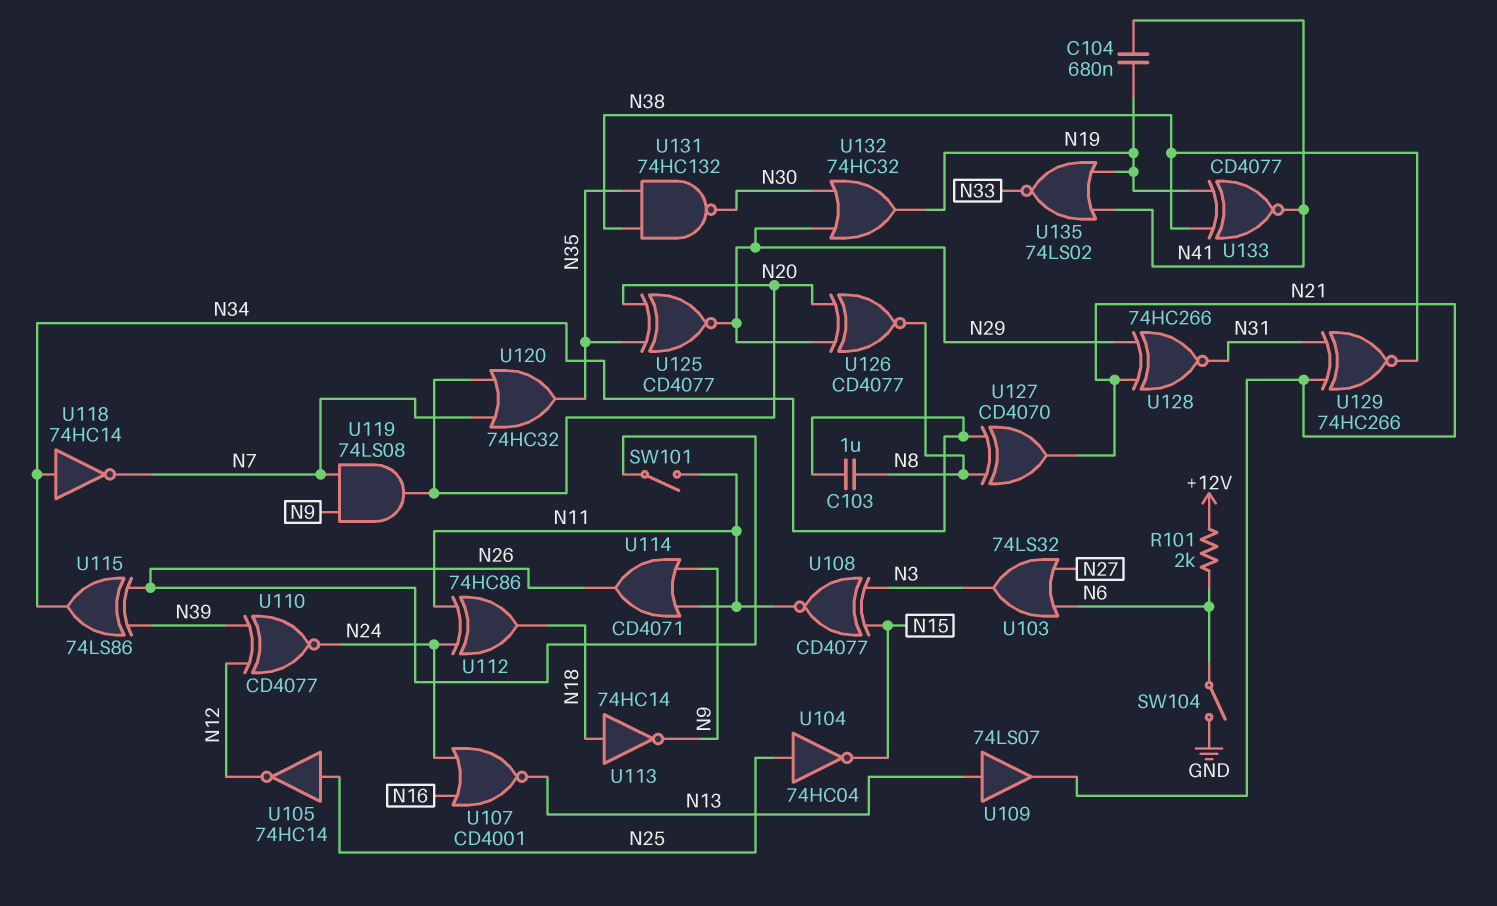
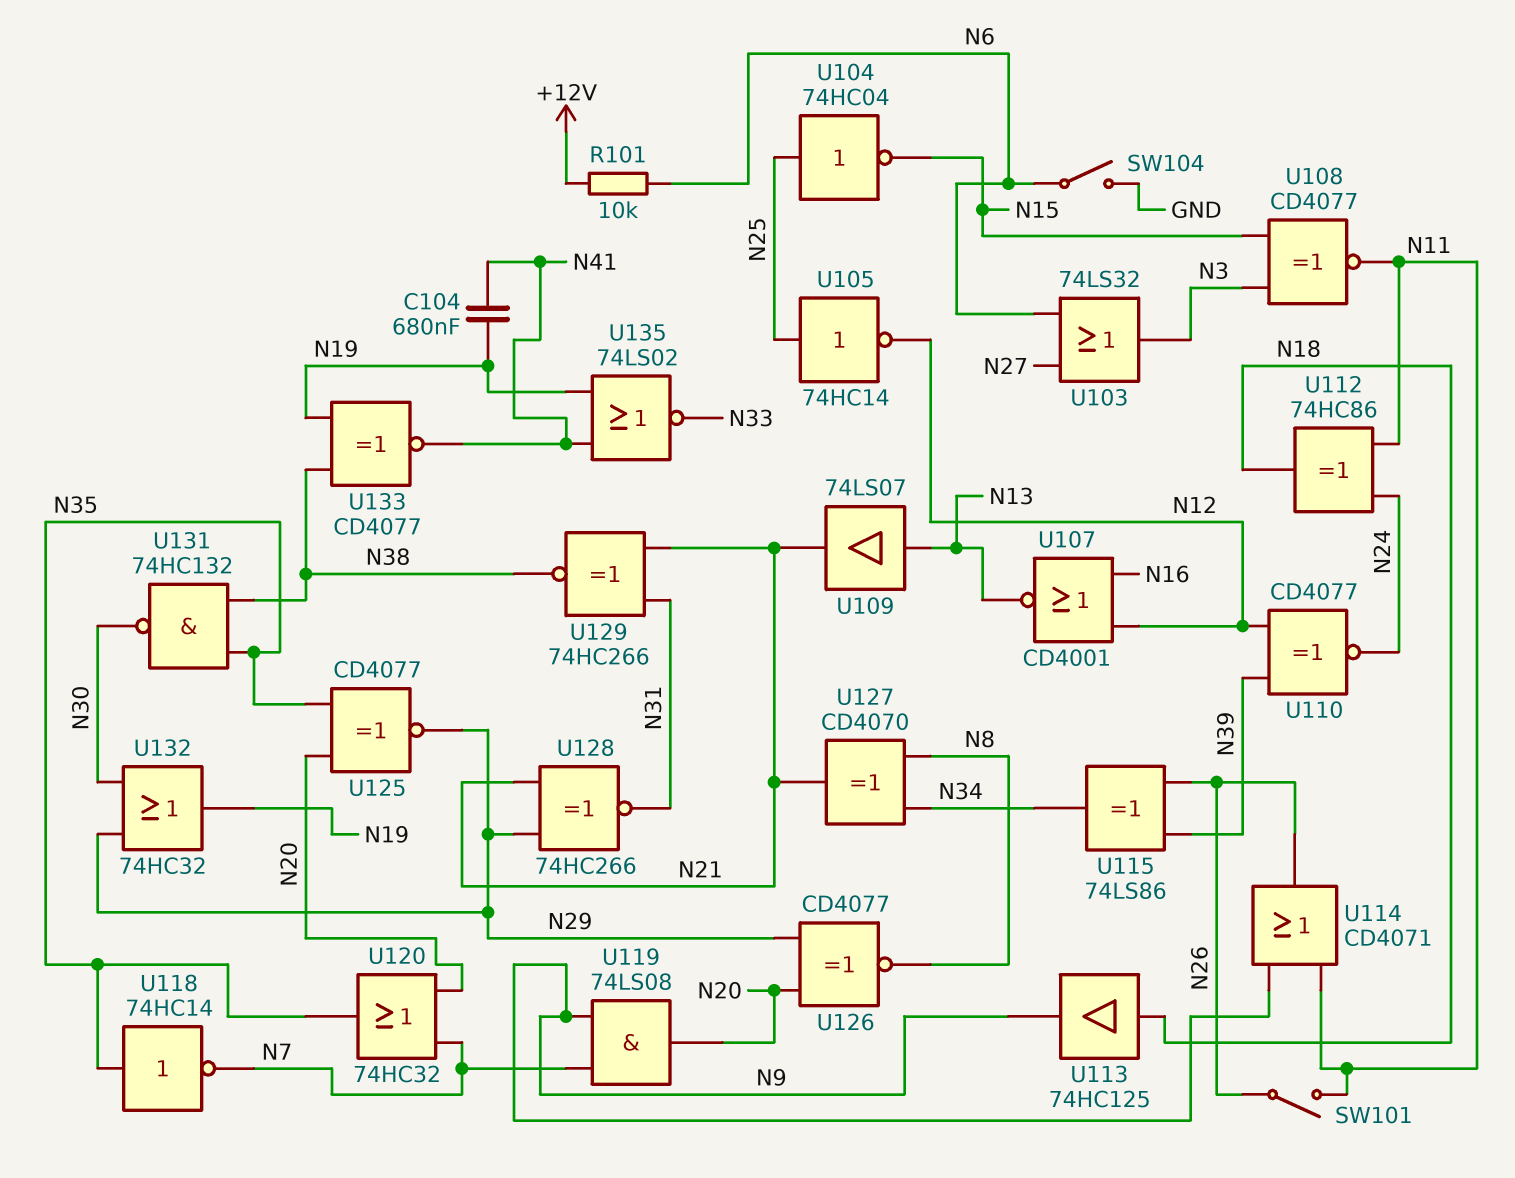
C103: 1uF (N8, N34) -> none
R101: 2k (+12V, N6) -> 10k (+12V, N6)
U107: NOR CD4001 (in N16, in N24, out N13) -> NOR CD4001 (in N12, in N16, out N13)
U113: NOT 74HC14 (in N18, out N9) -> buffer 74HC125 (in N18, out N9)
U118: NOT 74HC14 (in N34, out N7) -> NOT 74HC14 (in N35, out N7)

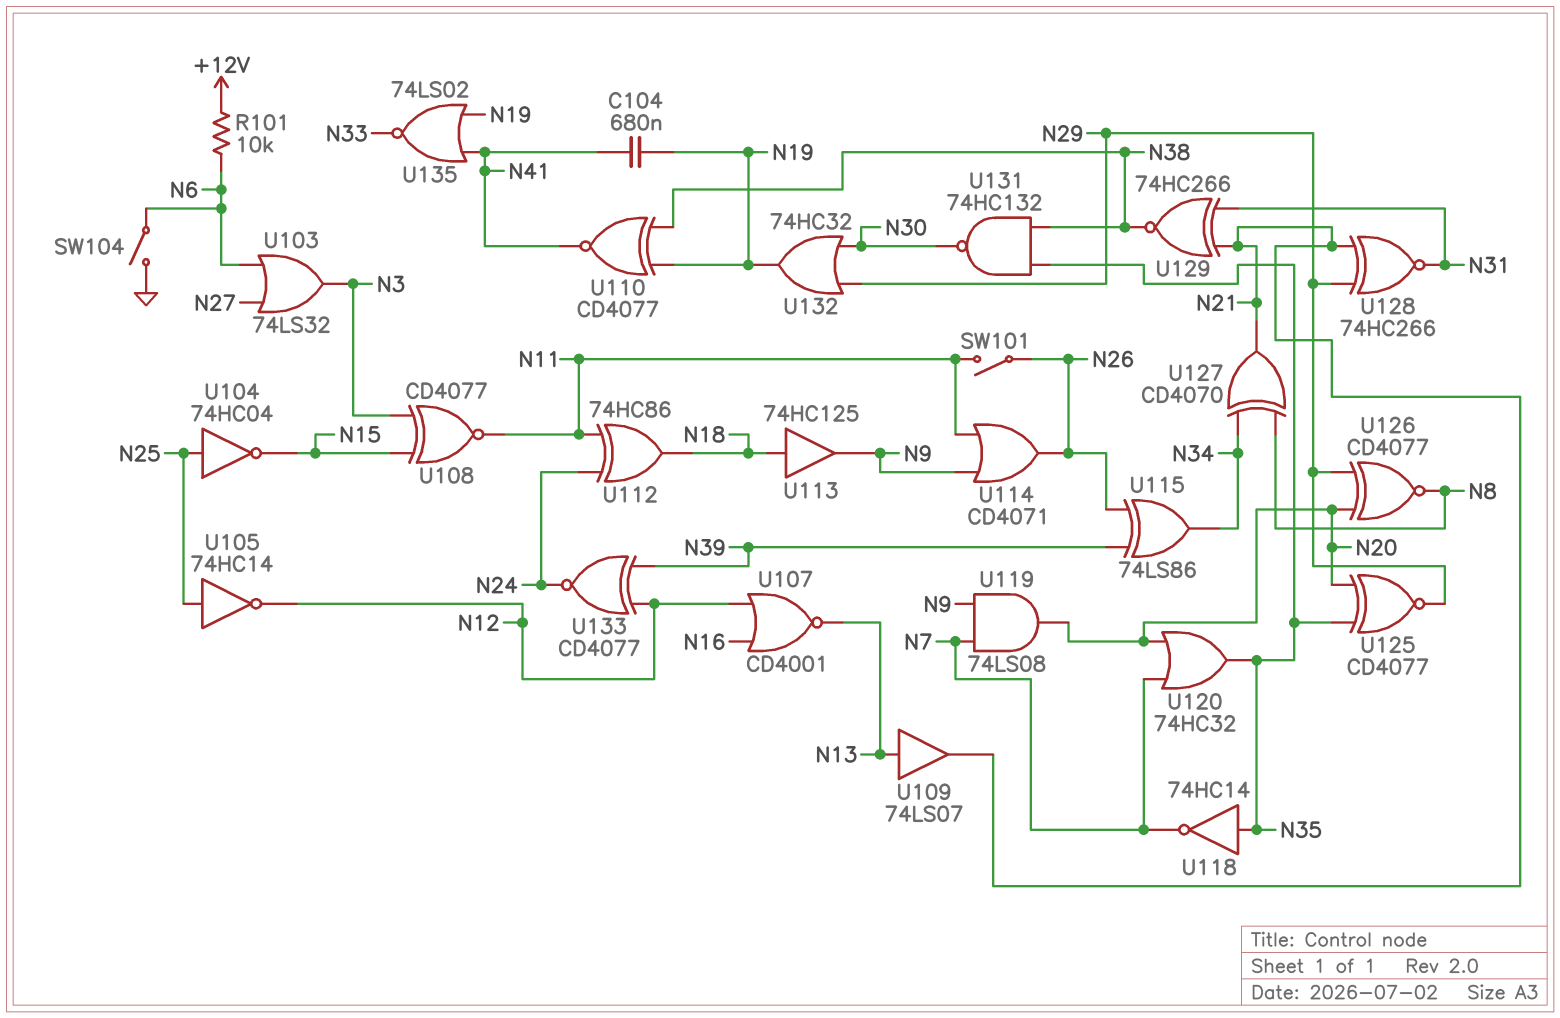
U110: XNOR CD4077 (in N12, in N39, out N24) -> XNOR CD4077 (in N19, in N38, out N41)
U133: XNOR CD4077 (in N19, in N38, out N41) -> XNOR CD4077 (in N12, in N39, out N24)

